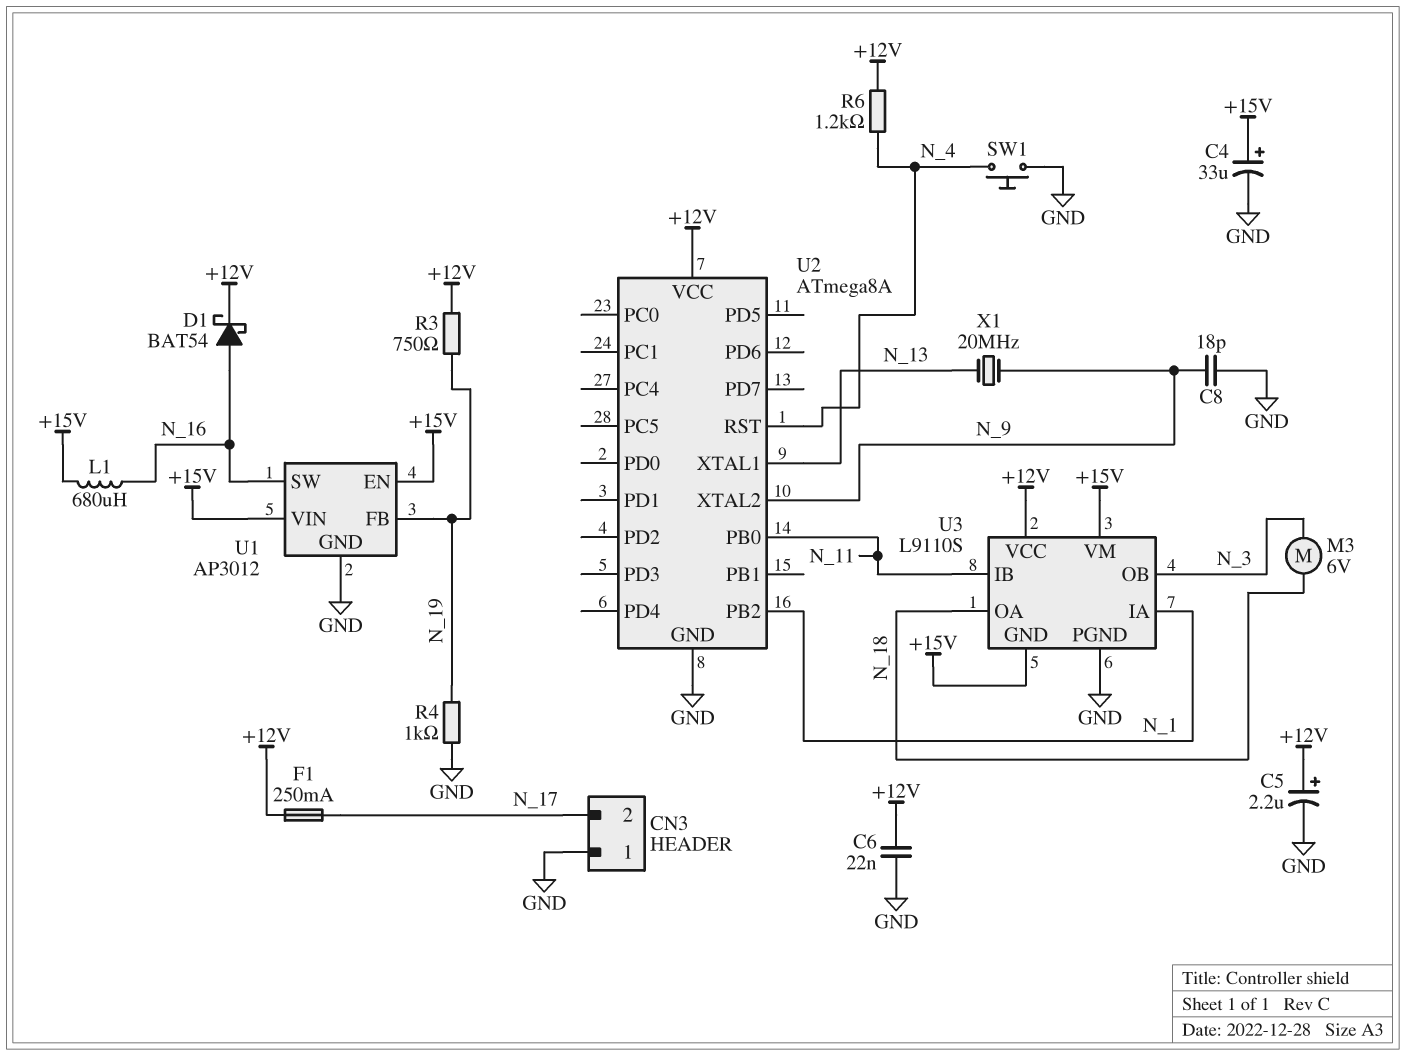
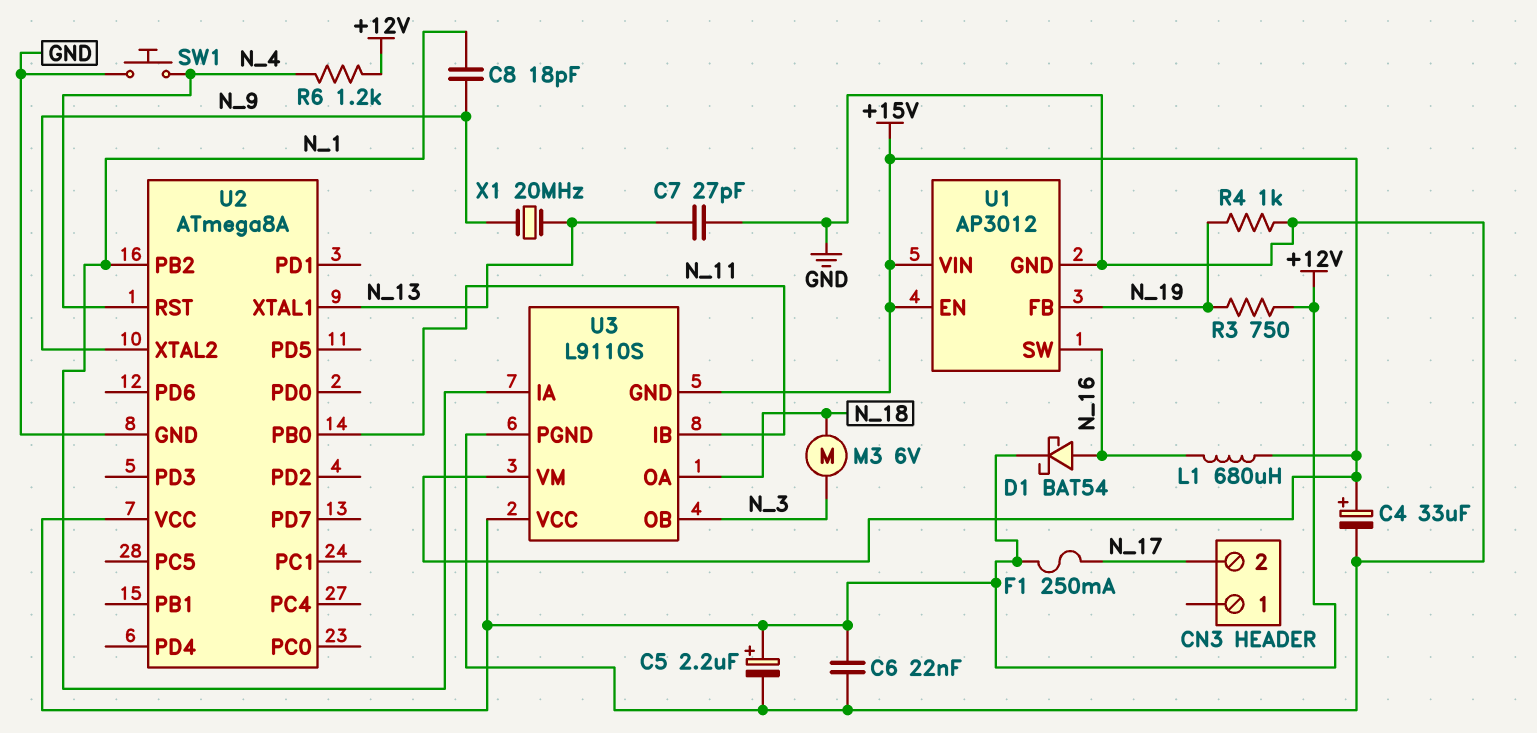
C7: none -> 27pF (GND, N_13)
C8: 18pF (GND, N_9) -> 18pF (N_1, N_9)
CN3 pin 1: GND -> none

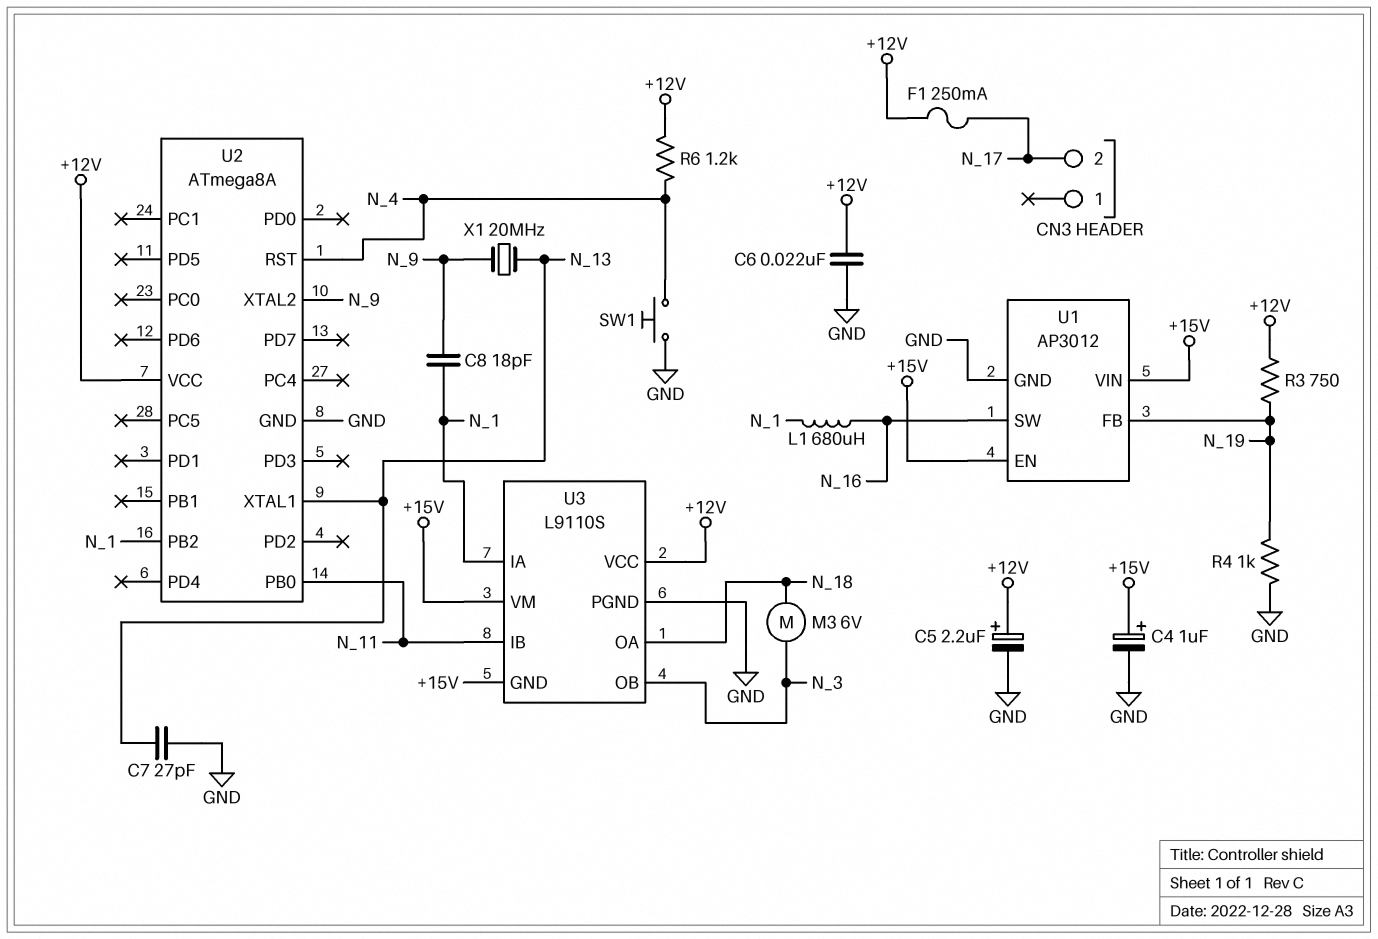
C4: 33uF (plus +15V, minus GND) -> 1uF (plus +15V, minus GND)
D1: schottky BAT54 (A N_16, K +12V) -> none
L1: 680uH (+15V, N_16) -> 680uH (N_1, N_16)

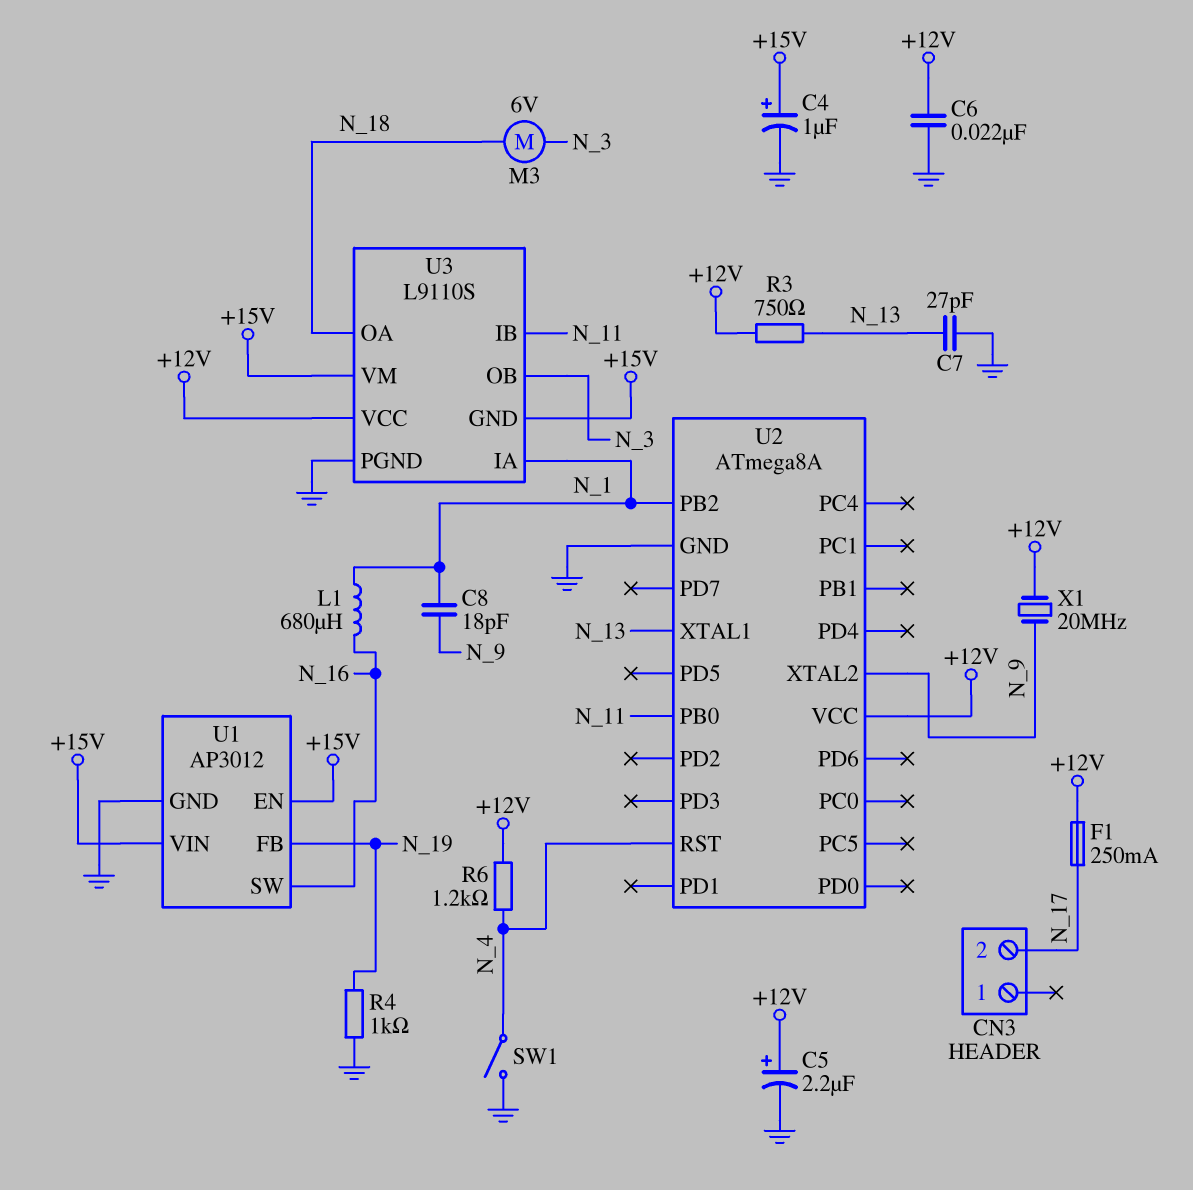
R3: 750 (+12V, N_19) -> 750 (+12V, N_13)
SW1: button (GND, N_4) -> switch (GND, N_4)
X1: 20MHz (N_9, N_13) -> 20MHz (+12V, N_9)

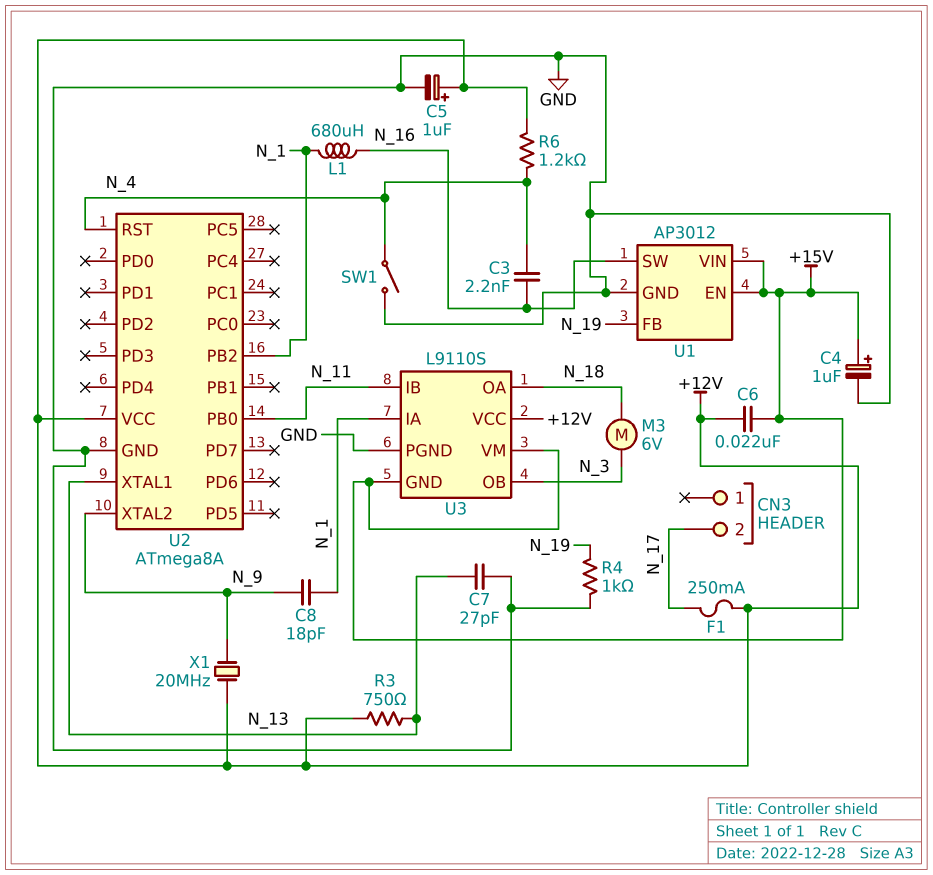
C3: none -> 2.2nF (N_4, N_16)
C5: 2.2uF (plus +12V, minus GND) -> 1uF (plus +12V, minus GND)
C6: 22nF (+12V, GND) -> 22nF (+12V, +15V)

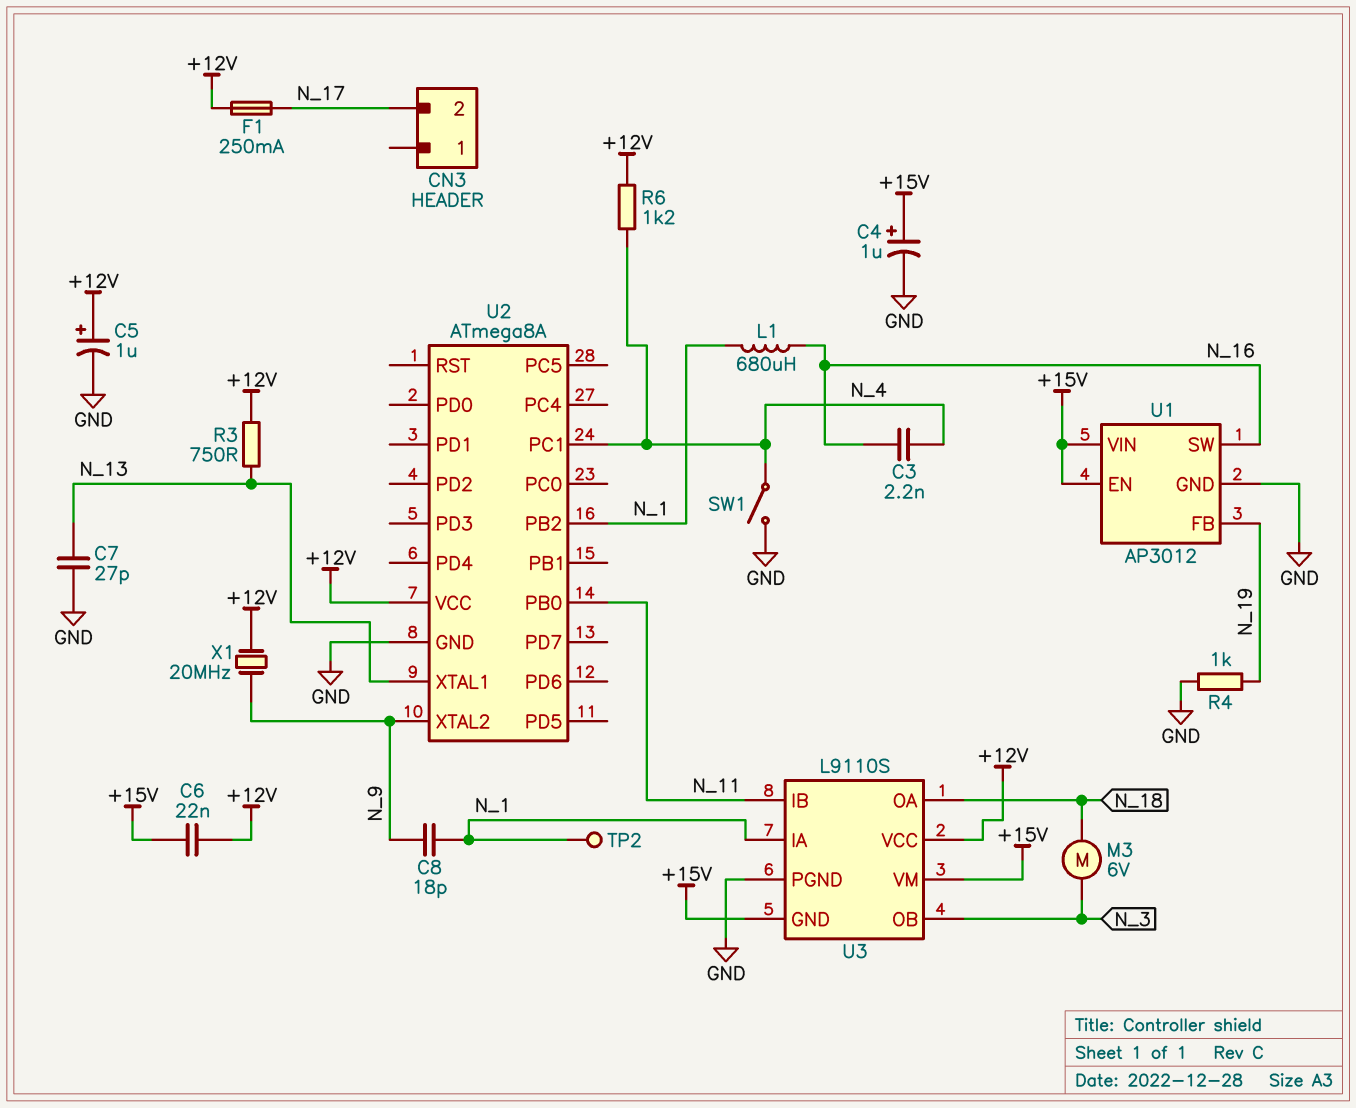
TP2: none -> test point (N_1)
U2 pin PC1: none -> N_4
U2 pin RST: N_4 -> none

